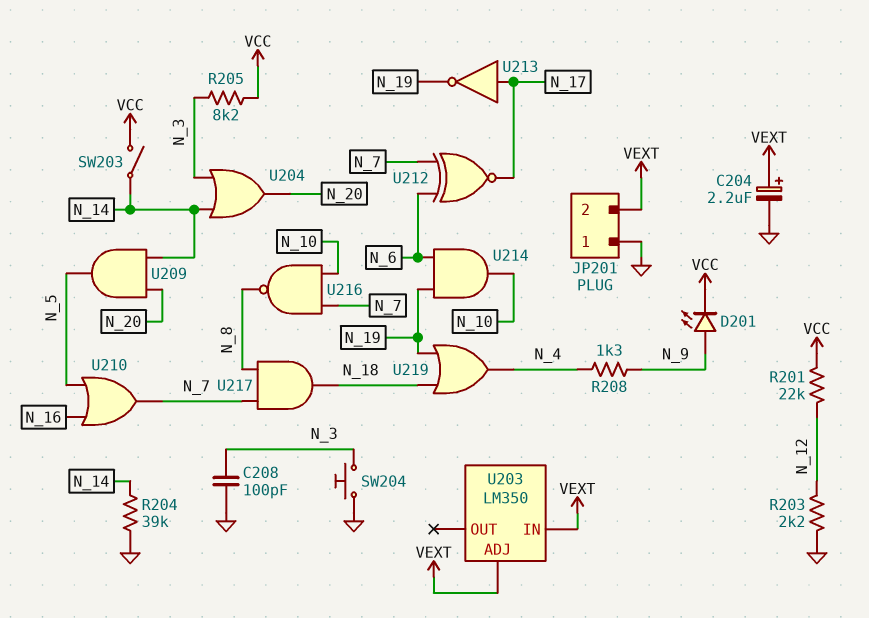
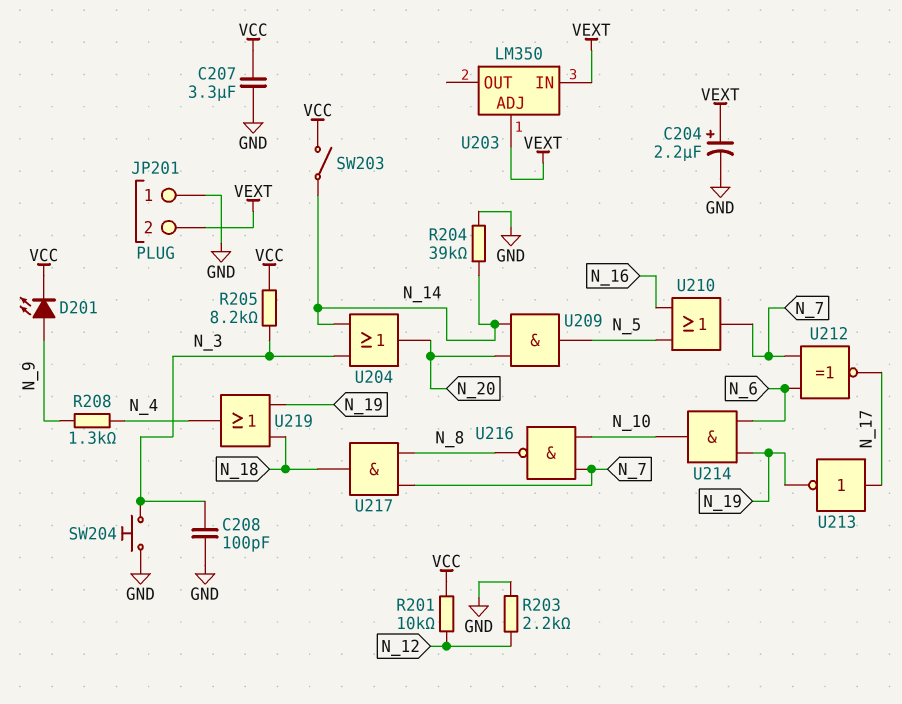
C207: none -> 3.3uF (GND, VCC)
R201: 22k (N_12, VCC) -> 10k (N_12, VCC)

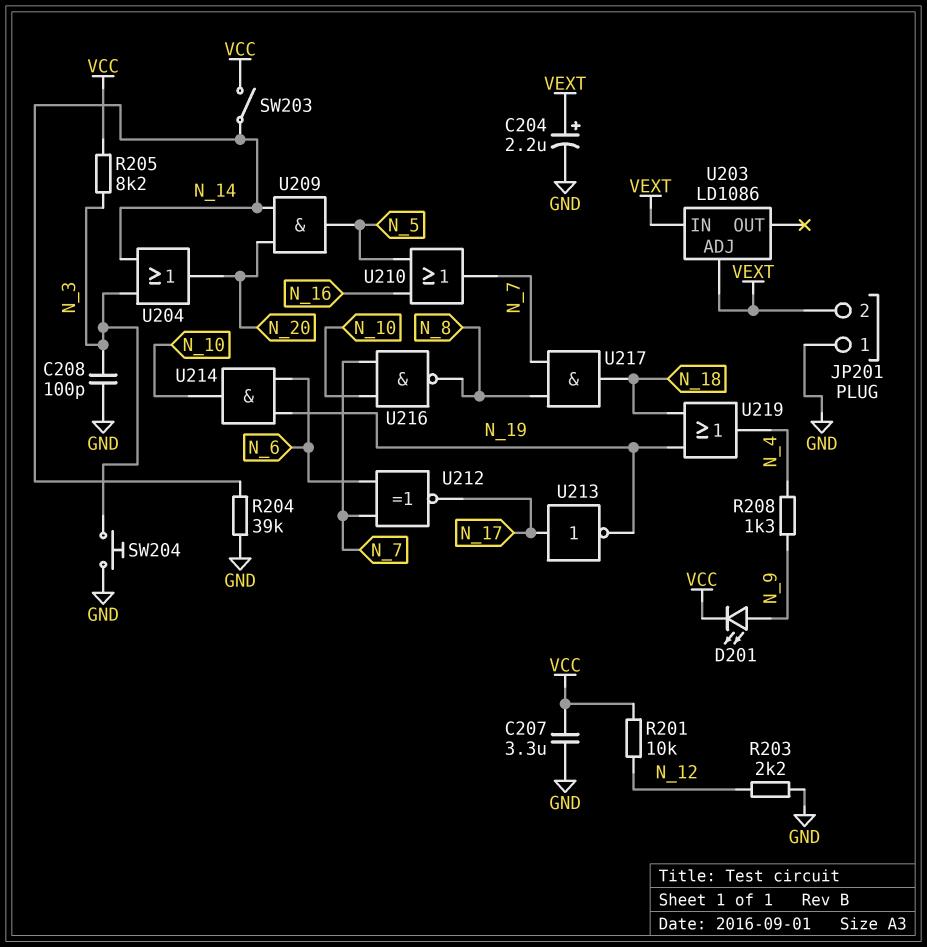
U203: LM350 -> LD1086

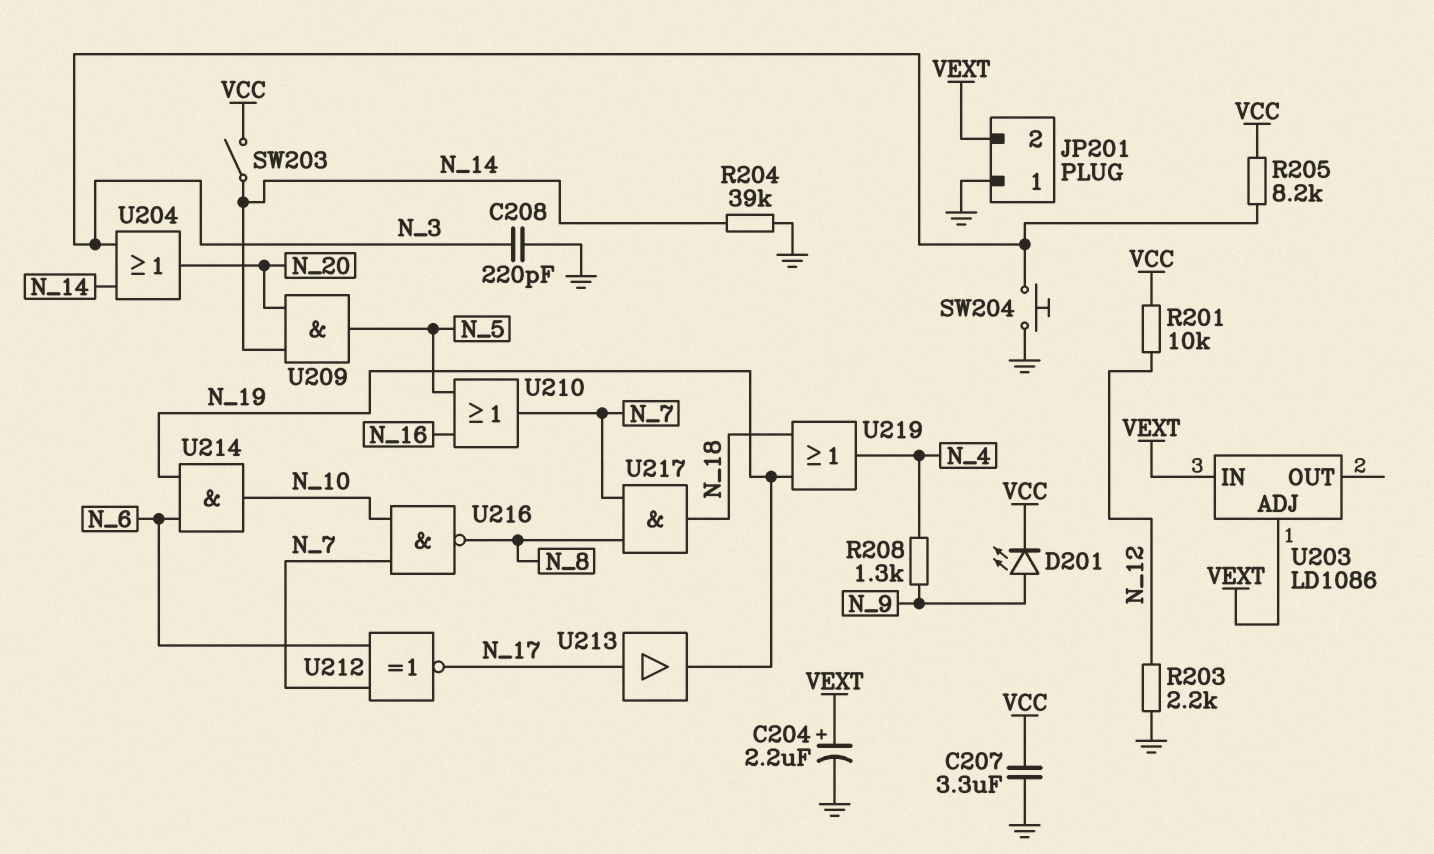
C208: 100pF (GND, N_3) -> 220pF (GND, N_3)
U213: NOT (in N_17, out N_19) -> buffer (in N_17, out N_19)

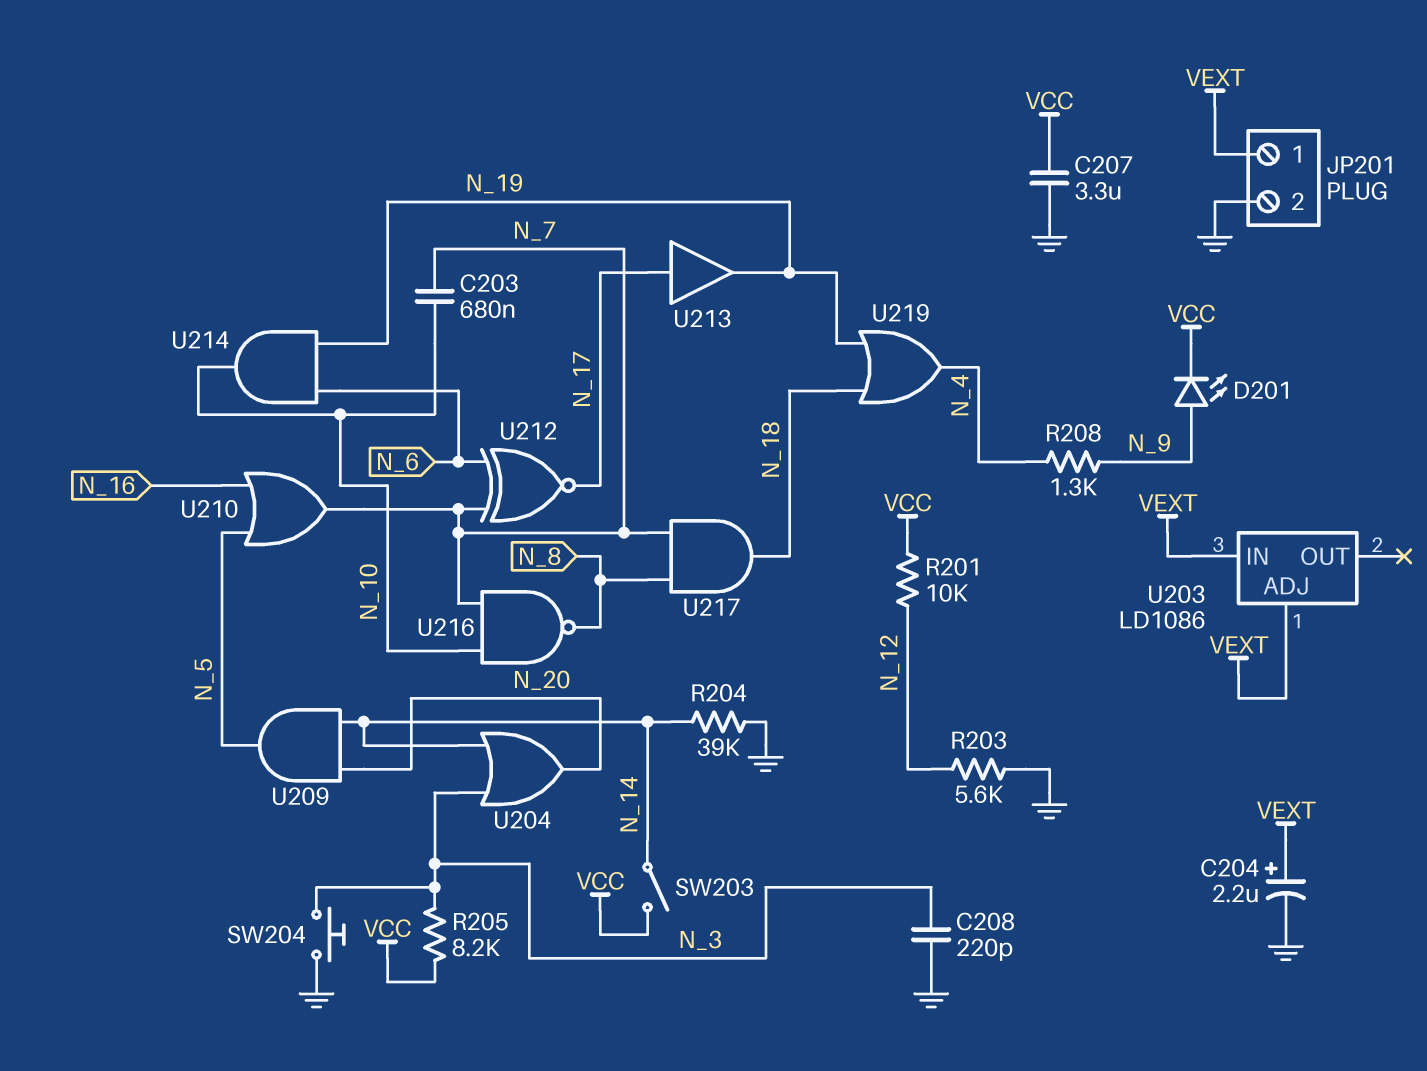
C203: none -> 680nF (N_7, N_10)
JP201 pin 1: GND -> VEXT
JP201 pin 2: VEXT -> GND
R203: 2.2k (GND, N_12) -> 5.6k (GND, N_12)

